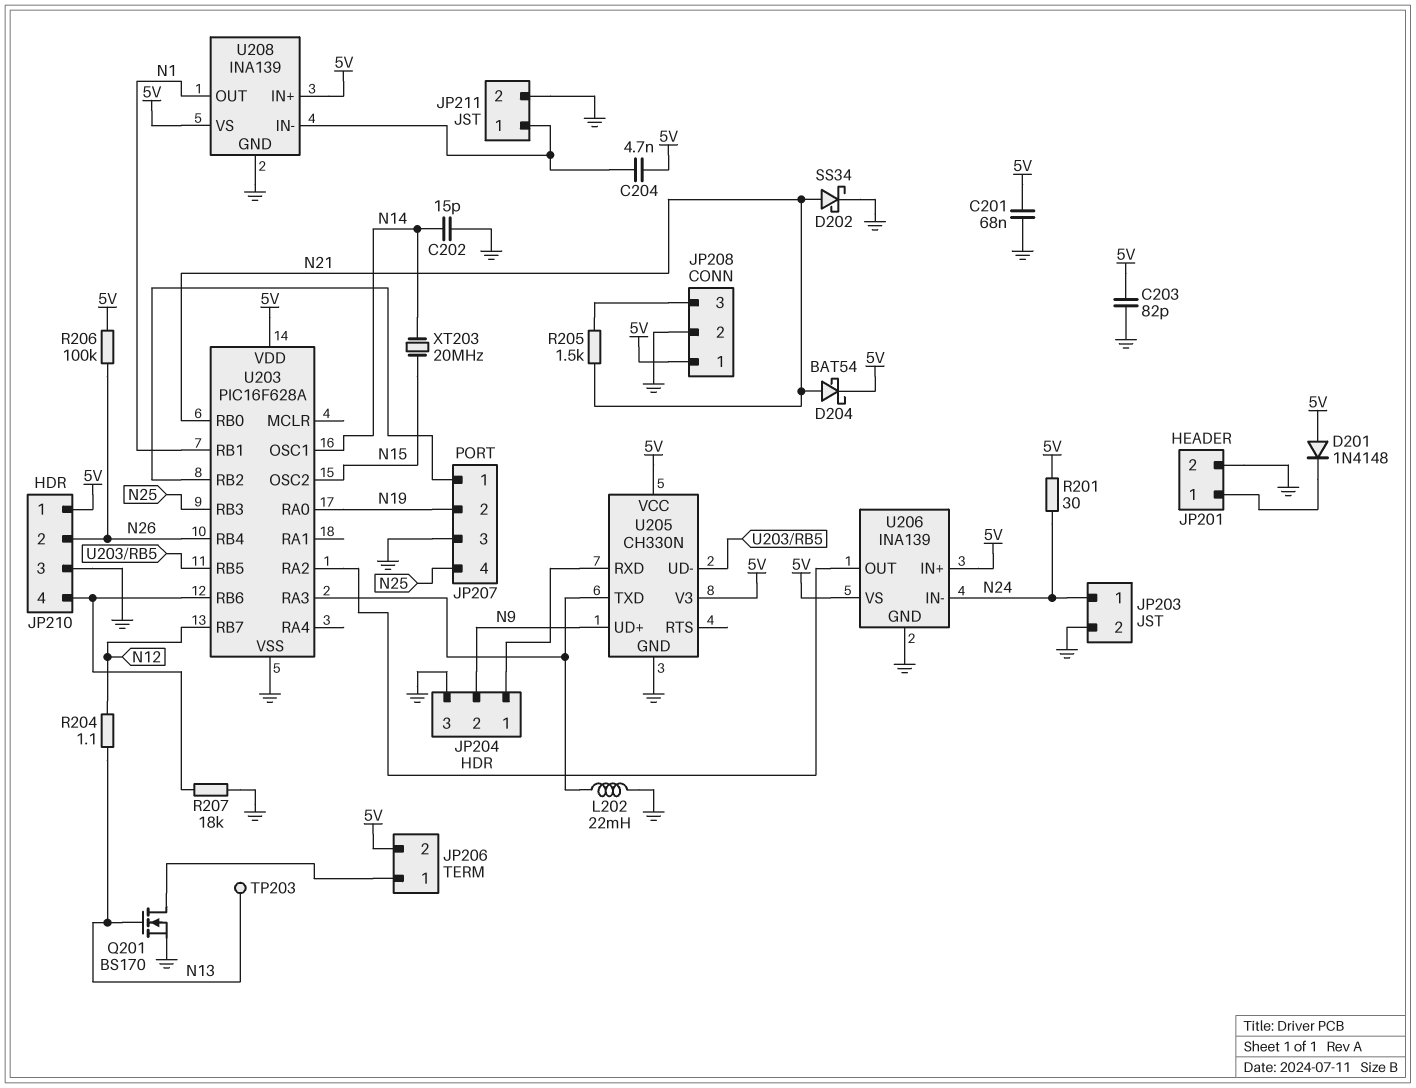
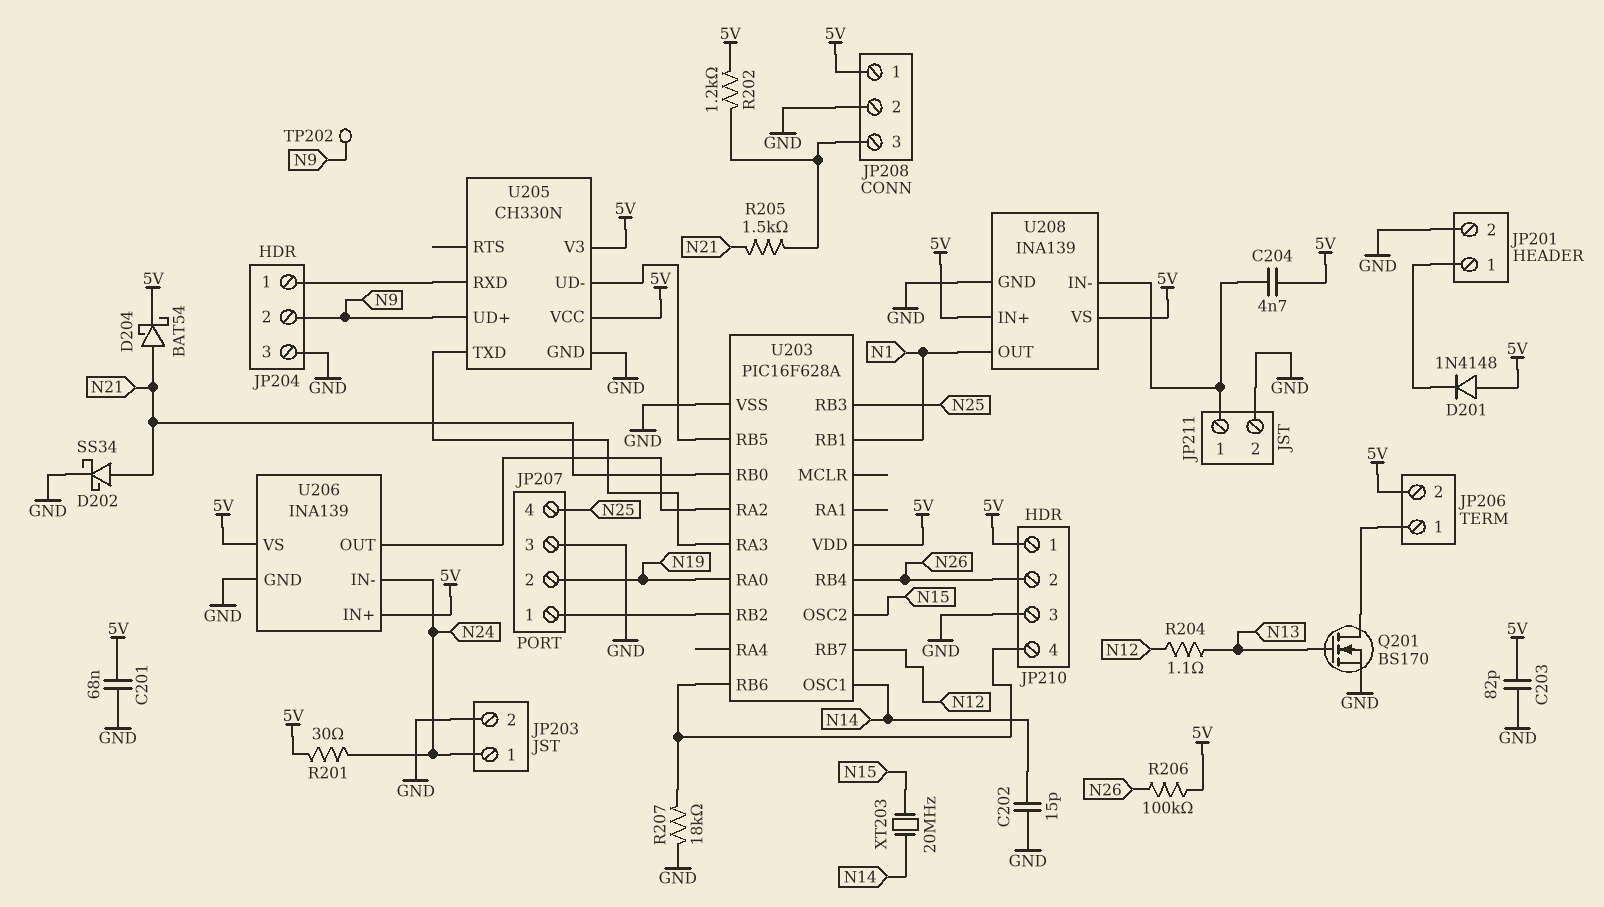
L202: 22mH (GND, U203/RA3) -> none
R202: none -> 1.2k (5V, JP208/3)
TP202: none -> test point (N9)
TP203: test point (N13) -> none

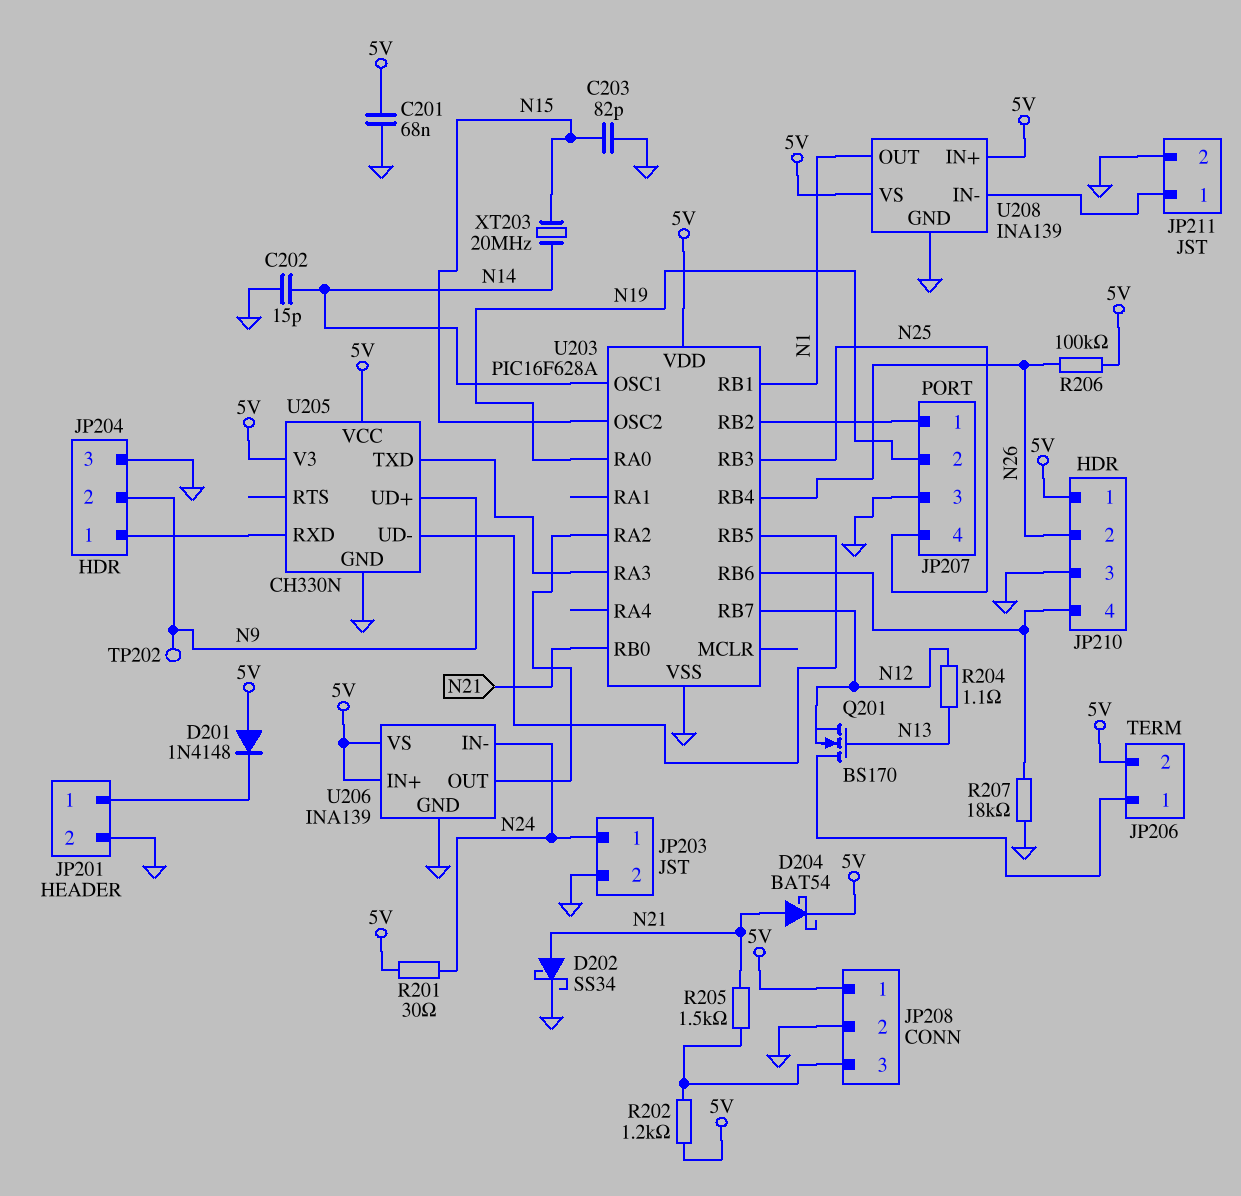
C203: 82pF (5V, GND) -> 82pF (GND, N15)
C204: 4.7nF (5V, JP211/1) -> none
Q201: NMOS BS170 (G N13, D JP206/1, S GND) -> NMOS BS170 (G N13, D JP206/1, S N12)

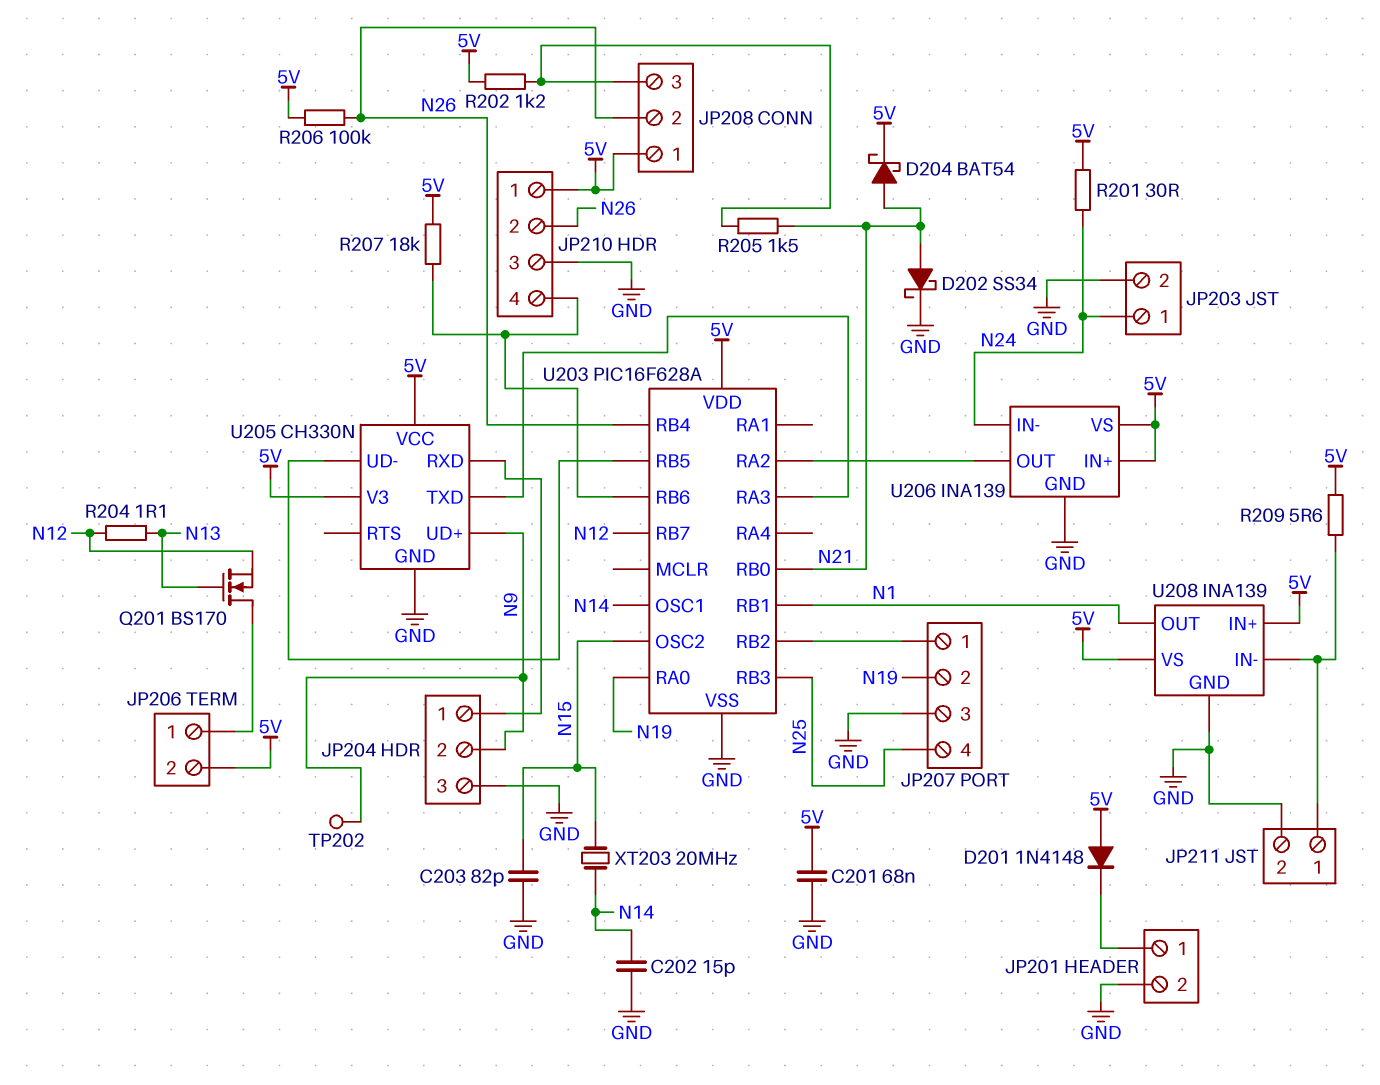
JP208 pin 2: GND -> N26
R207: 18k (GND, JP210/4) -> 18k (5V, JP210/4)
R209: none -> 5.6 (5V, JP211/1)

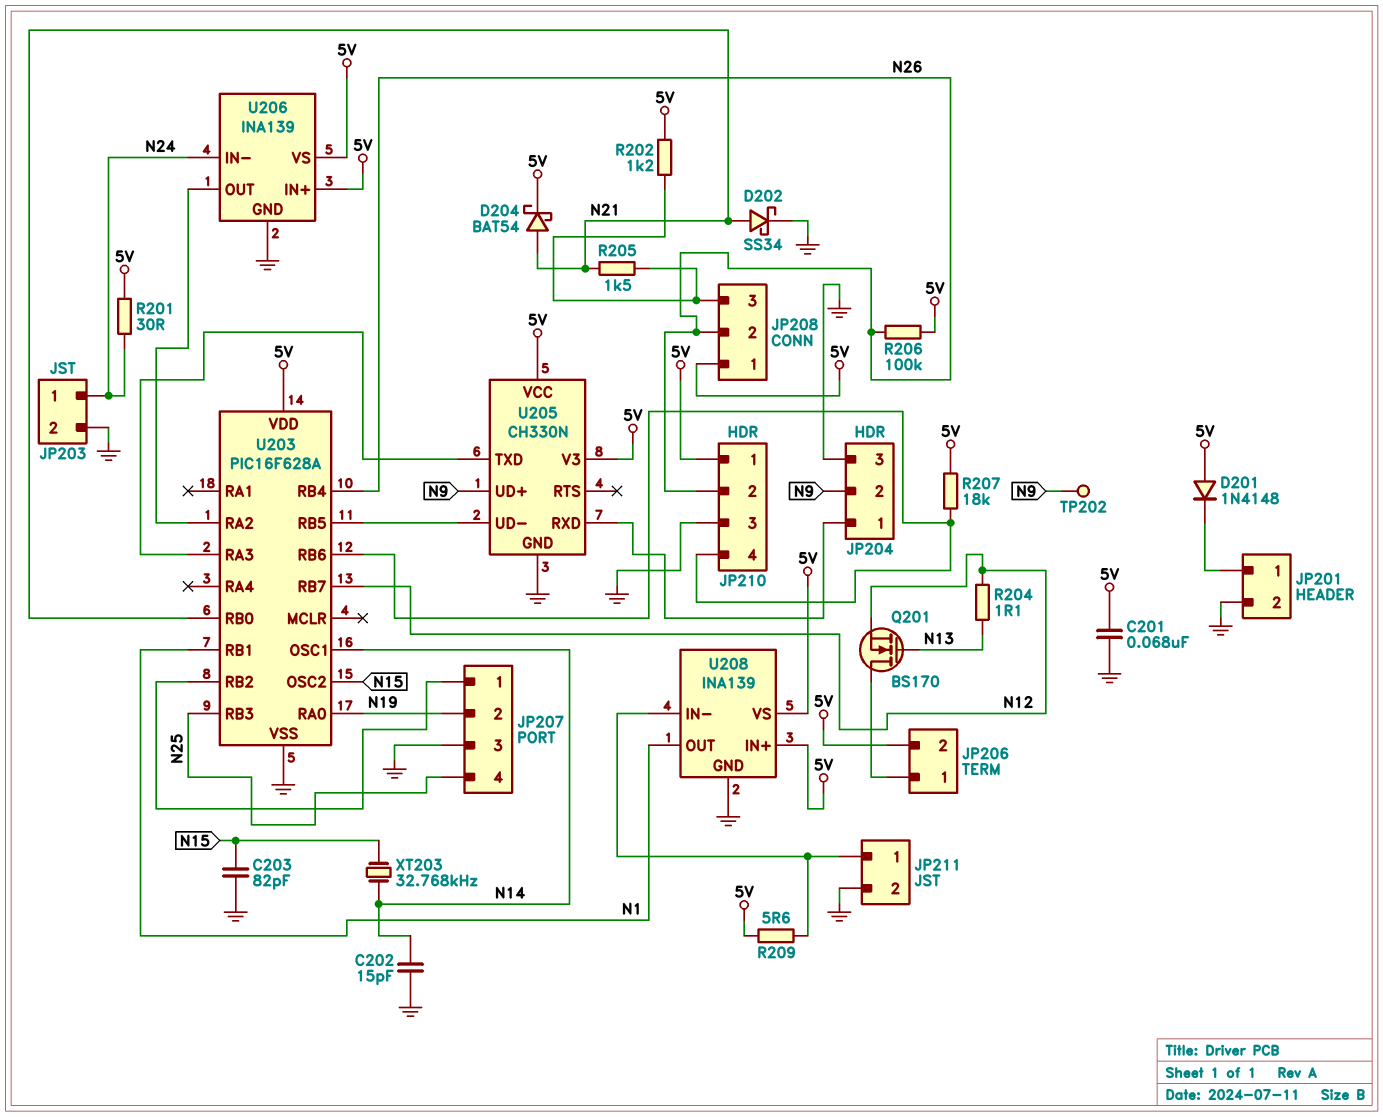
XT203: 20MHz (N14, N15) -> 32.768kHz (N14, N15)

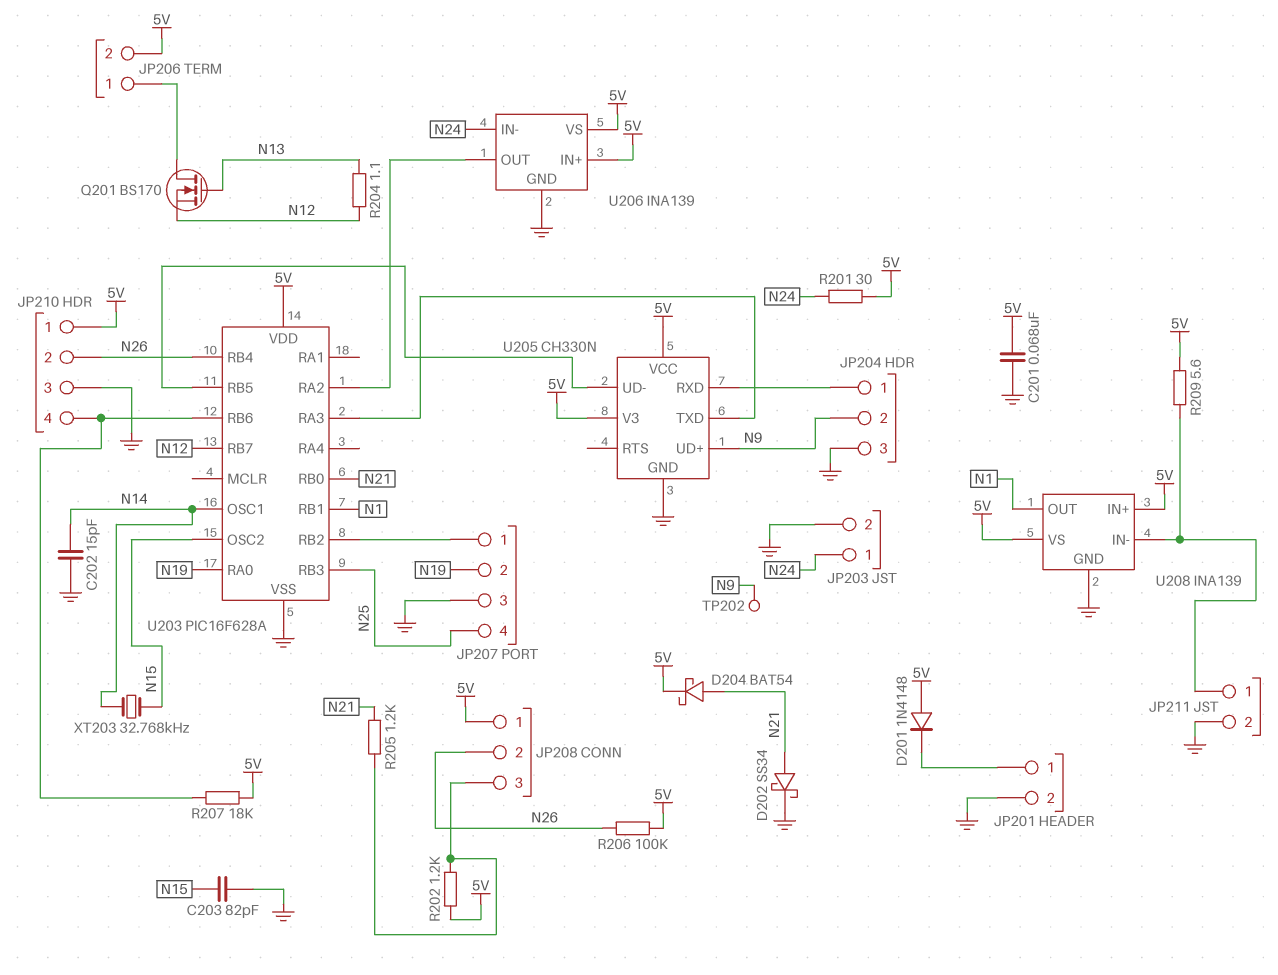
R205: 1.5k (JP208/3, N21) -> 1.2k (JP208/3, N21)

